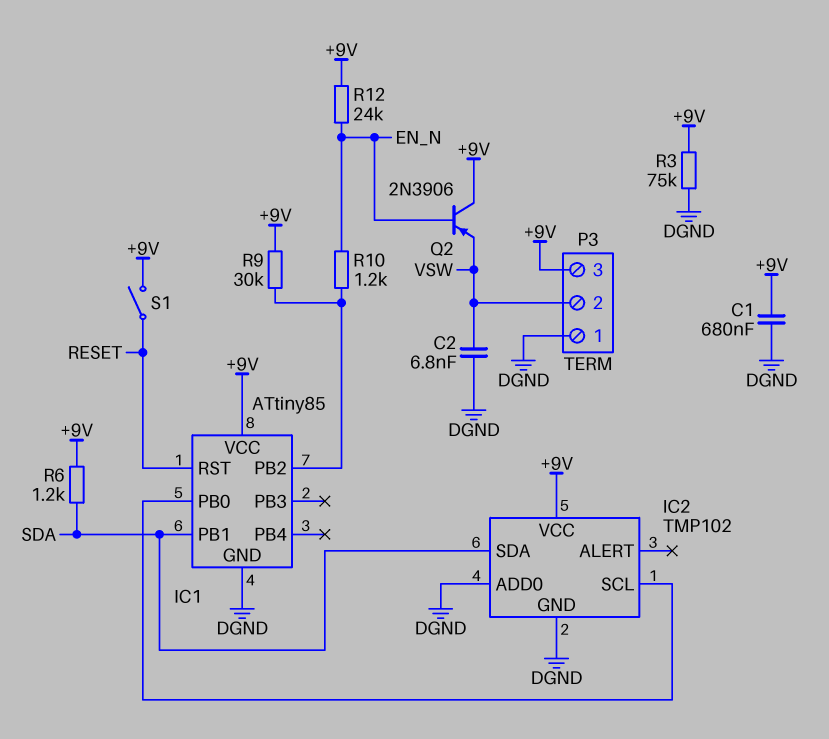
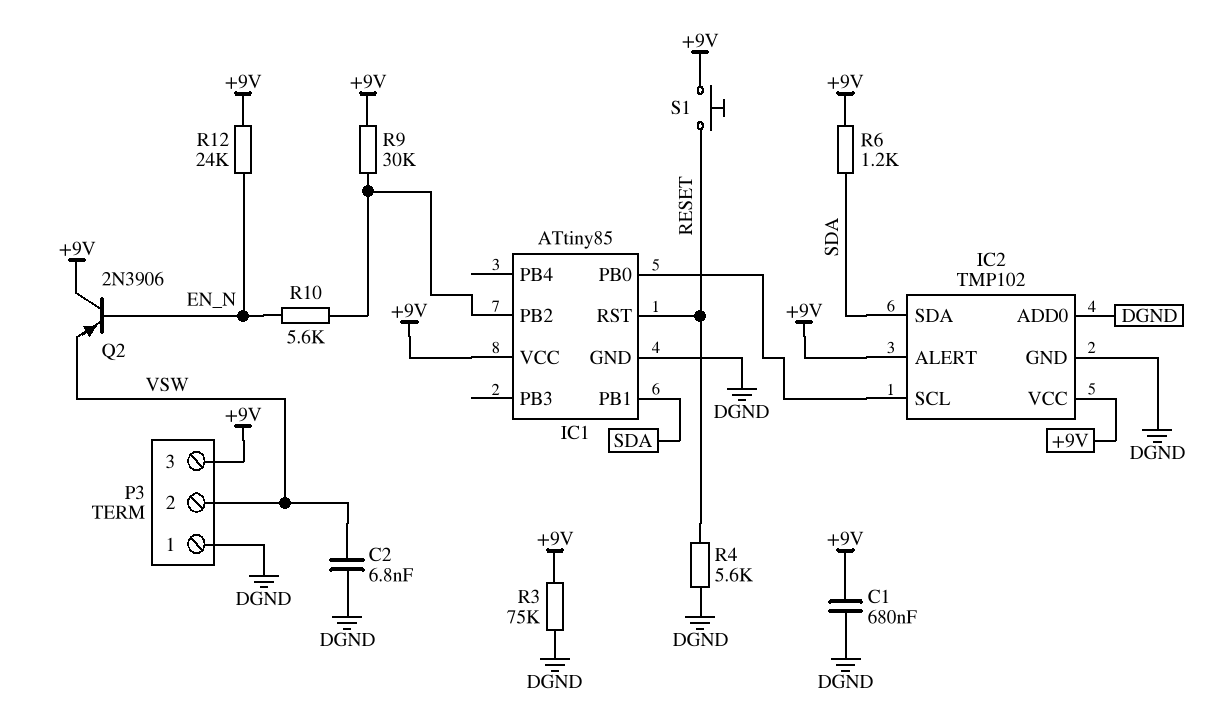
IC2 pin ALERT: none -> +9V
R4: none -> 5.6k (DGND, RESET)
R10: 1.2k (EN_N, IC1/PB2) -> 5.6k (EN_N, IC1/PB2)
S1: switch (+9V, RESET) -> button (+9V, RESET)

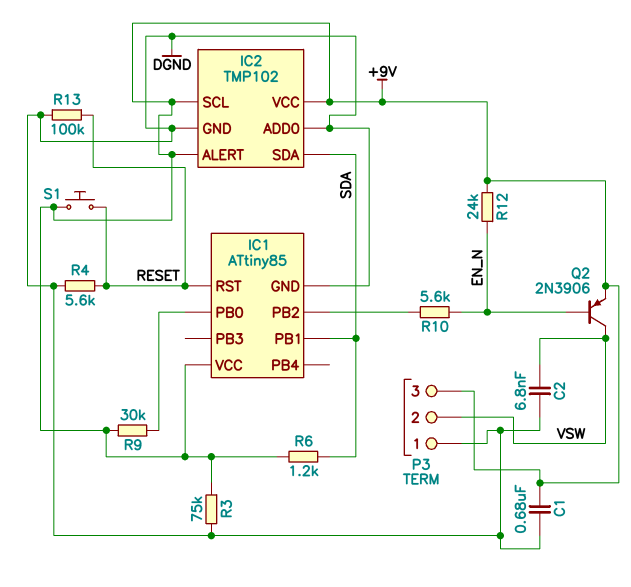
IC2 pin SCL: IC1/PB0 -> +9V
Q2: PNP 2N3906 (B EN_N, C +9V, E VSW) -> PNP 2N3906 (B EN_N, C VSW, E +9V)
R9: 30k (+9V, IC1/PB2) -> 30k (+9V, IC1/PB0)
R13: none -> 100k (DGND, RESET)

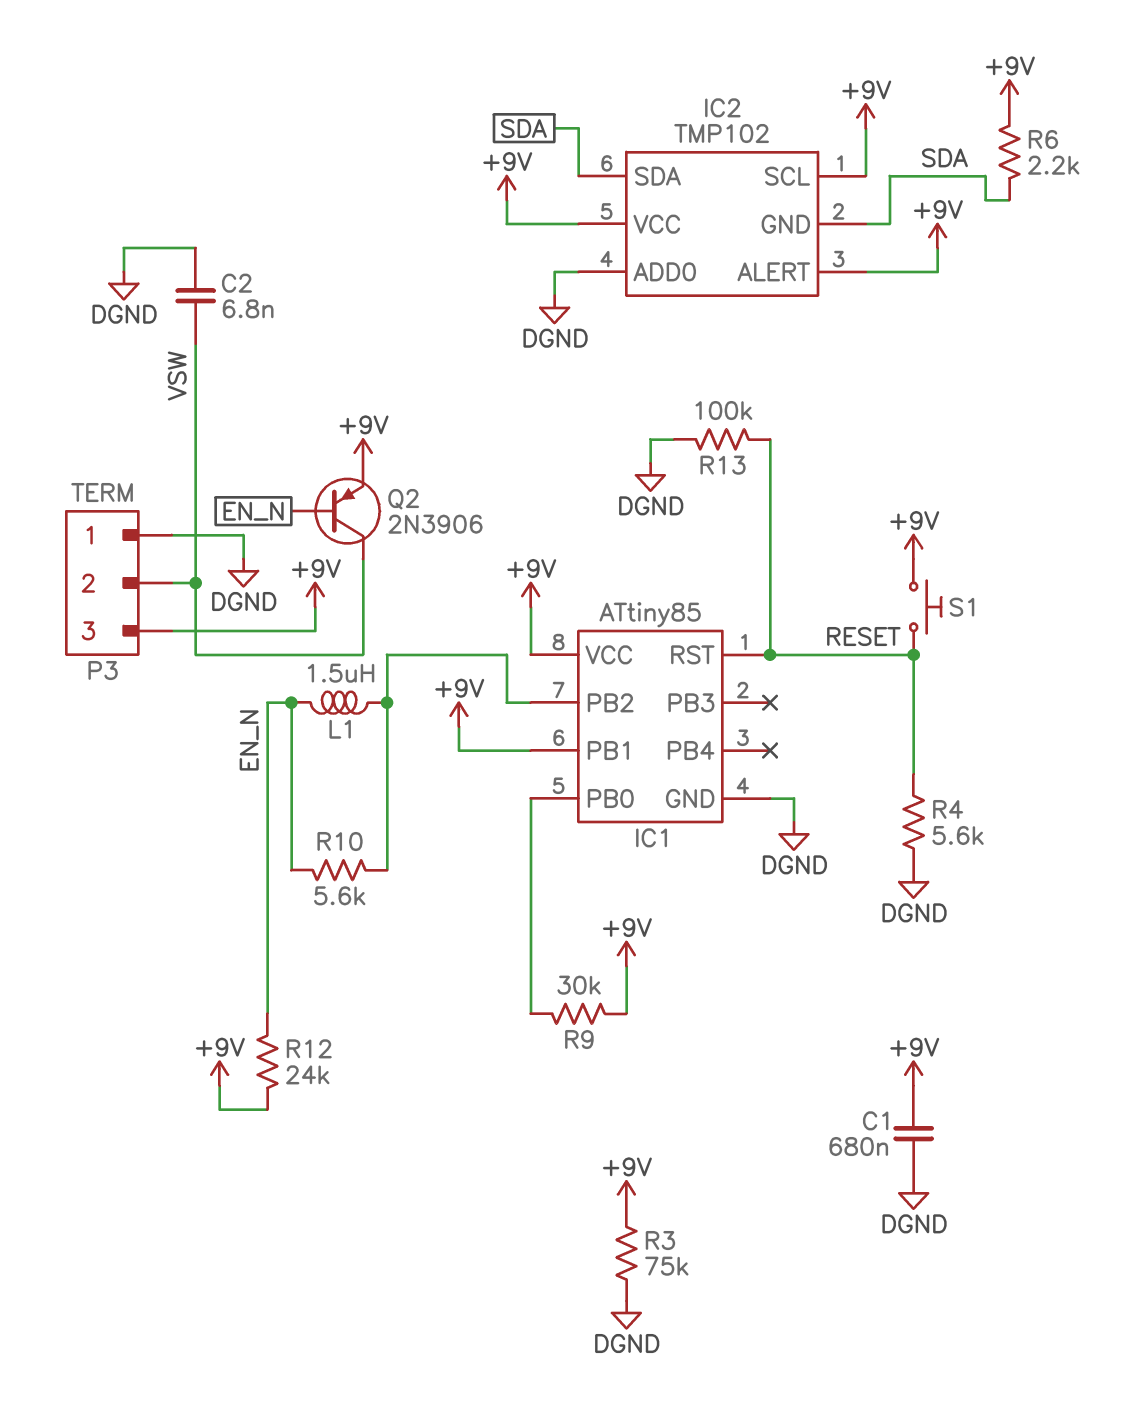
IC1 pin PB1: SDA -> +9V
IC2 pin GND: DGND -> SDA
L1: none -> 1.5uH (EN_N, IC1/PB2)
R6: 1.2k (+9V, SDA) -> 2.2k (+9V, SDA)

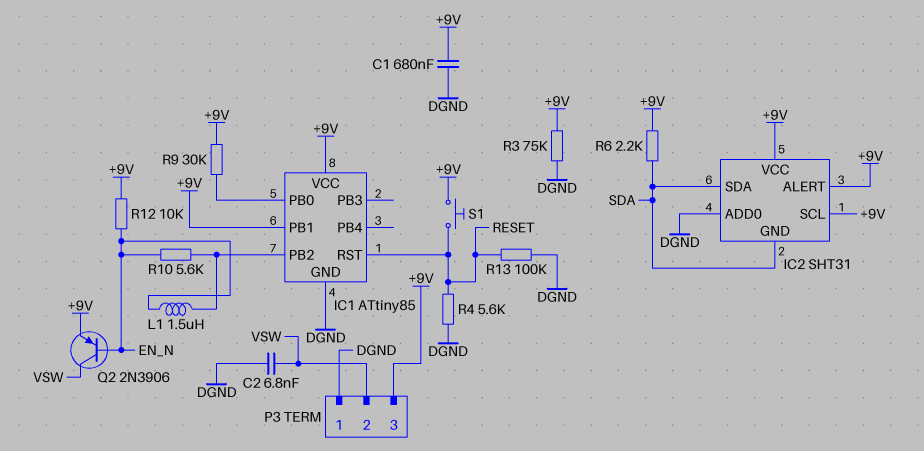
IC2: TMP102 -> SHT31
R12: 24k (+9V, EN_N) -> 10k (+9V, EN_N)

